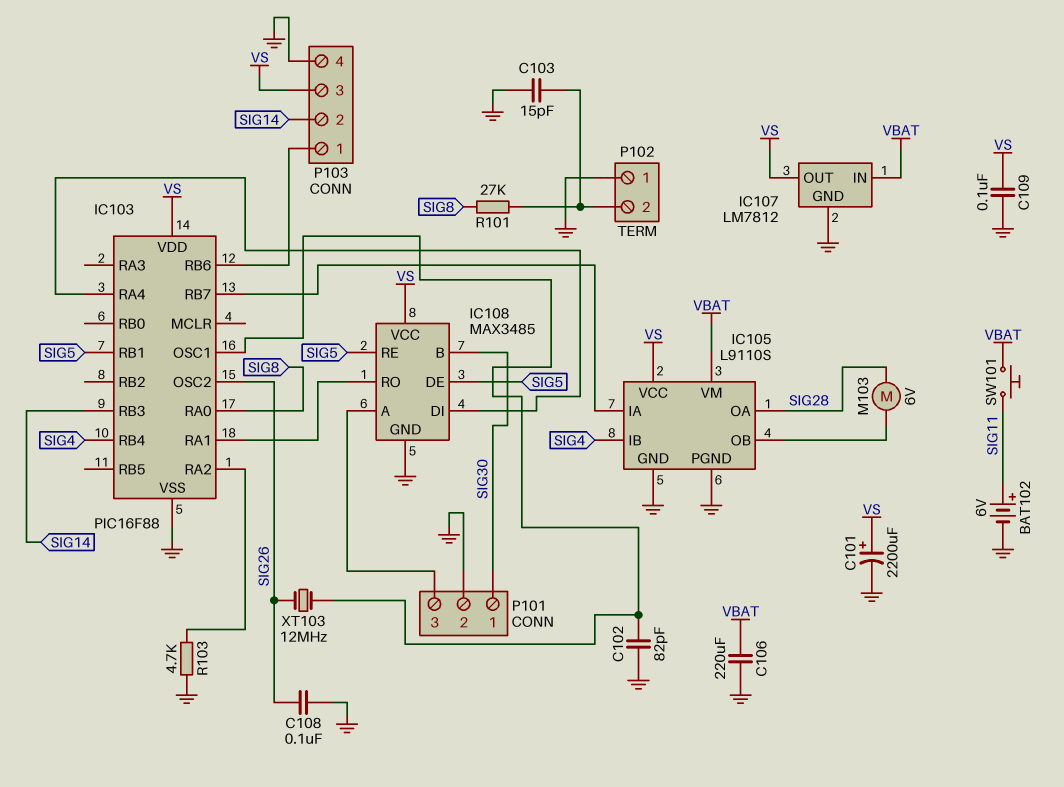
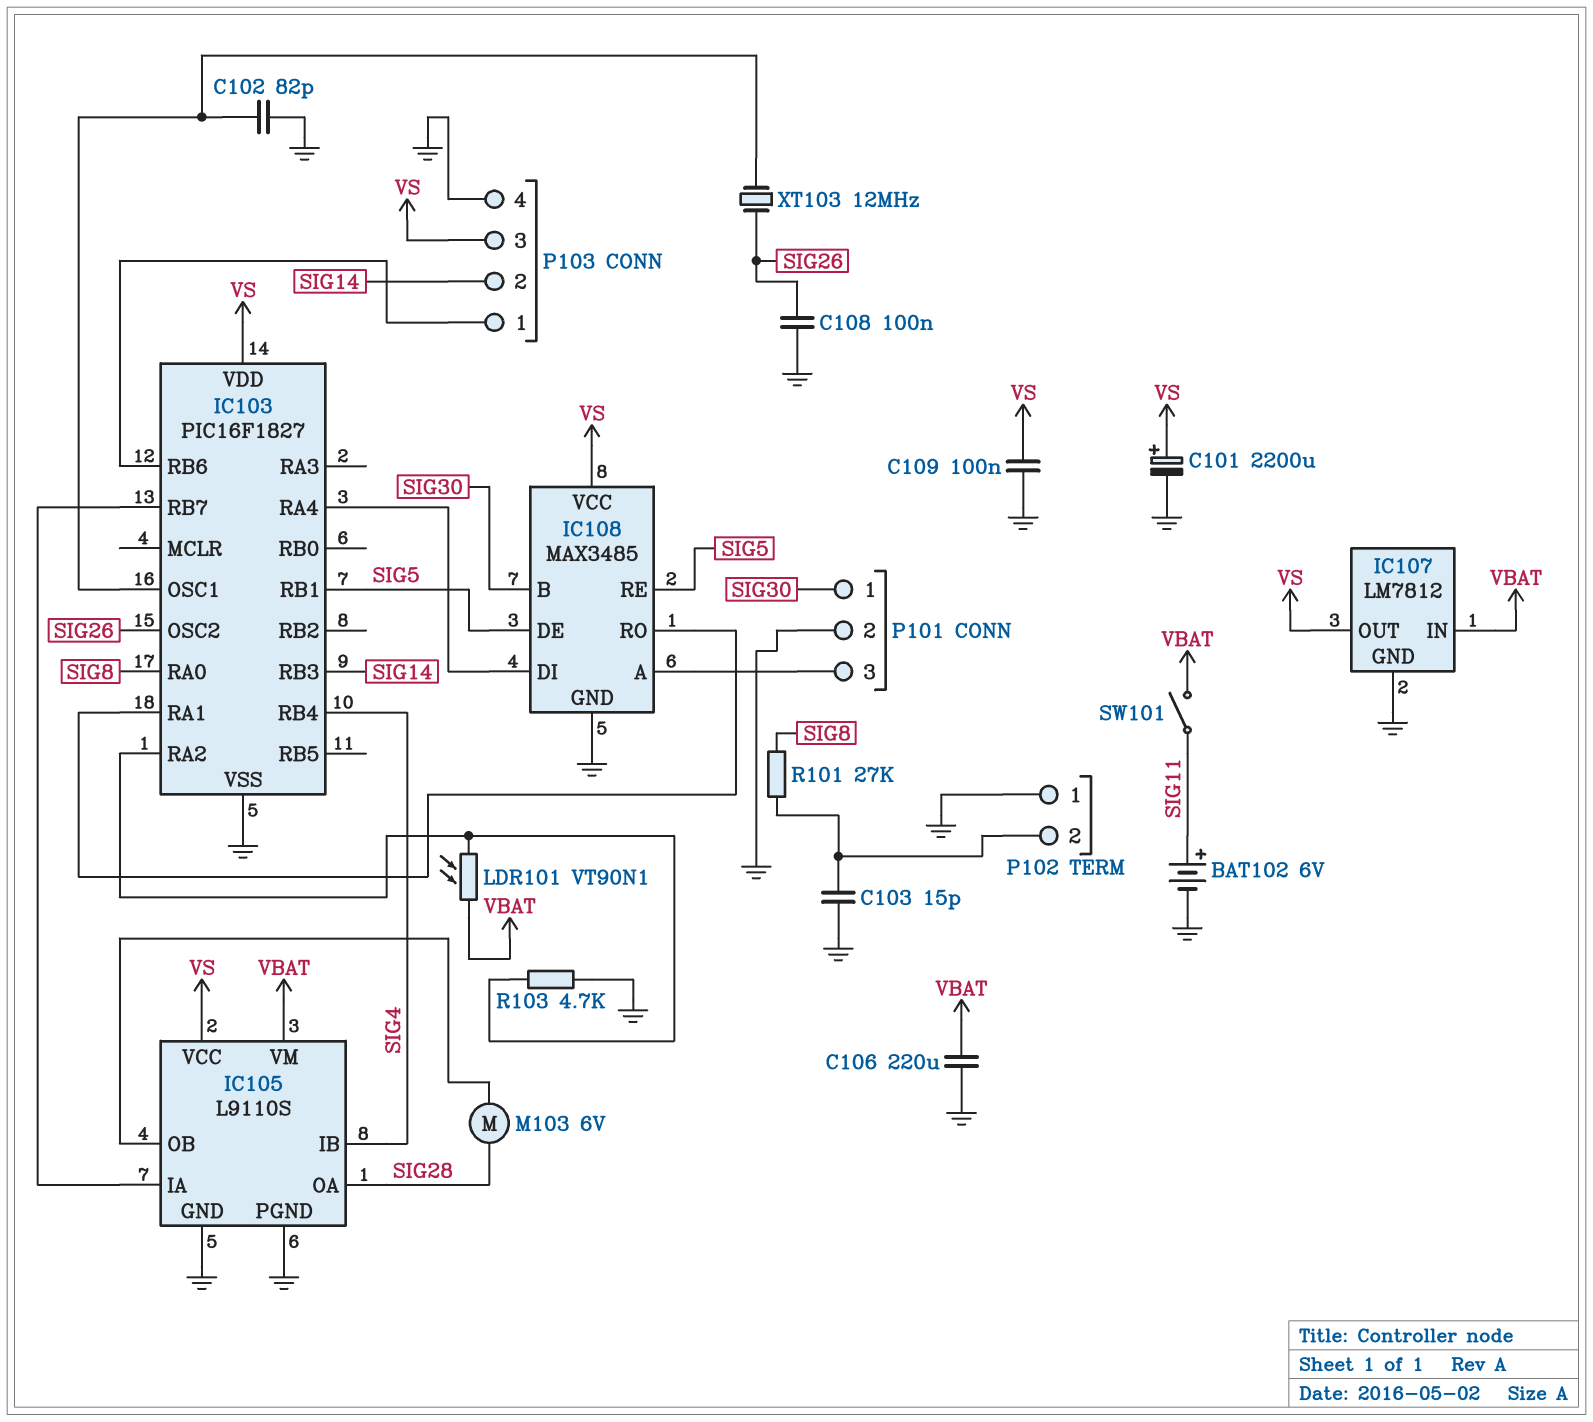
IC103: PIC16F88 -> PIC16F1827
LDR101: none -> VT90N1 (IC103/RA2, VBAT)
SW101: button (SIG11, VBAT) -> switch (SIG11, VBAT)

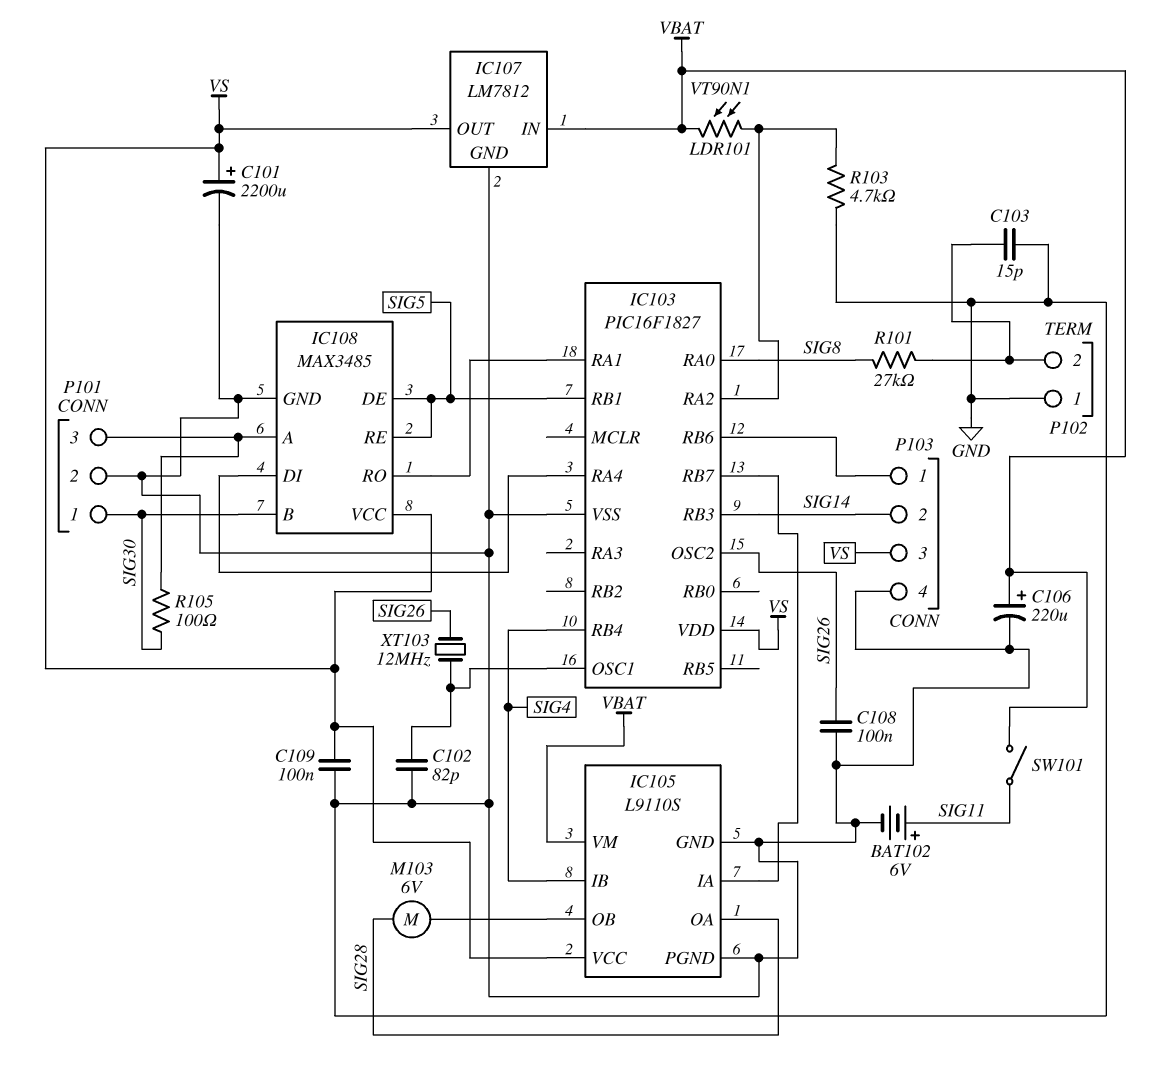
C106: 220uF (GND, VBAT) -> 220uF (plus VBAT, minus GND)
R105: none -> 100 (IC108/A, SIG30)

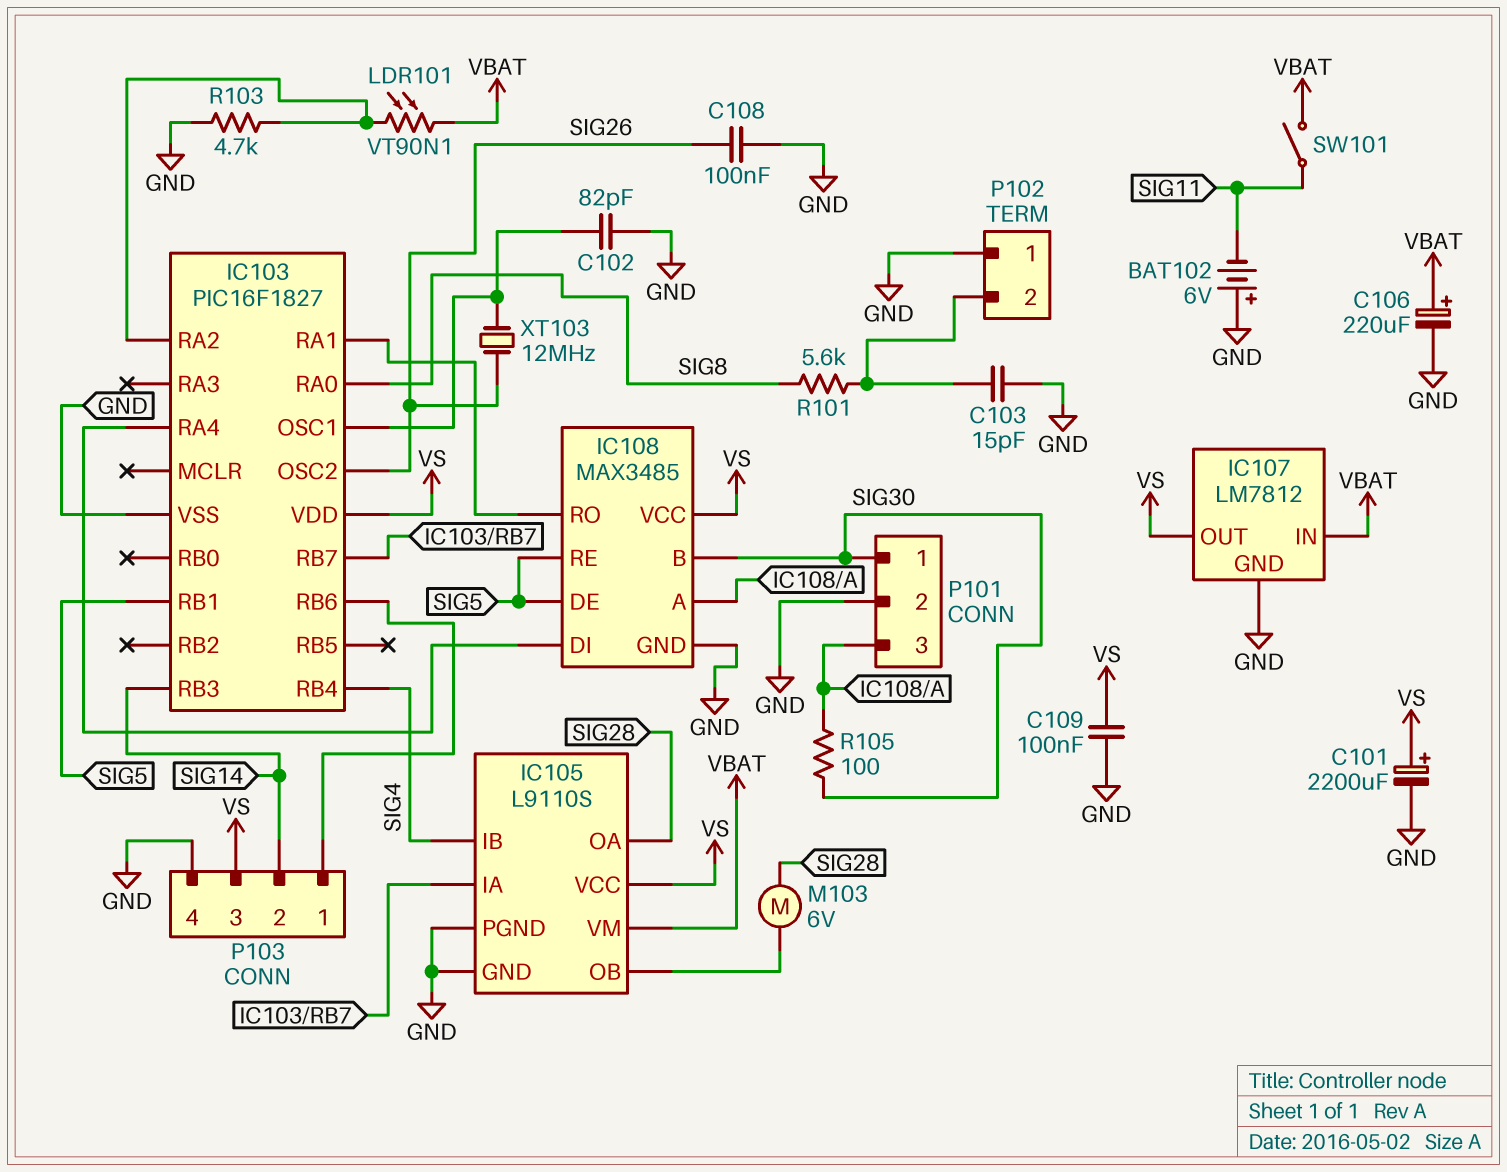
BAT102: 6V (plus SIG11, minus GND) -> 6V (plus GND, minus SIG11)
R101: 27k (P102/2, SIG8) -> 5.6k (P102/2, SIG8)

